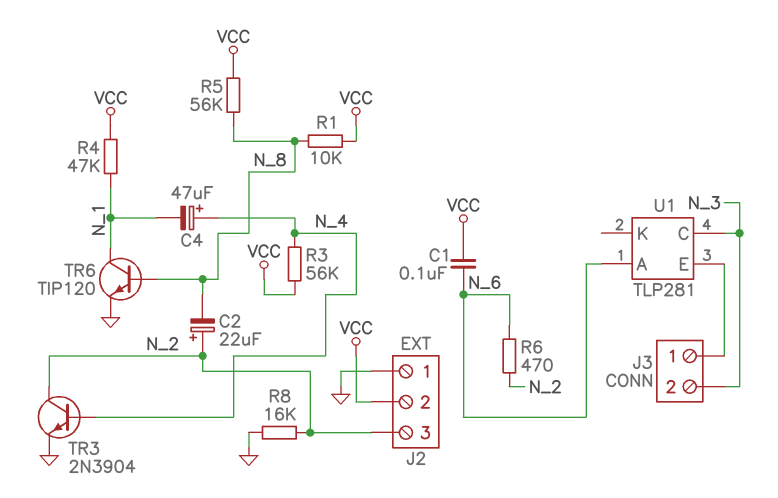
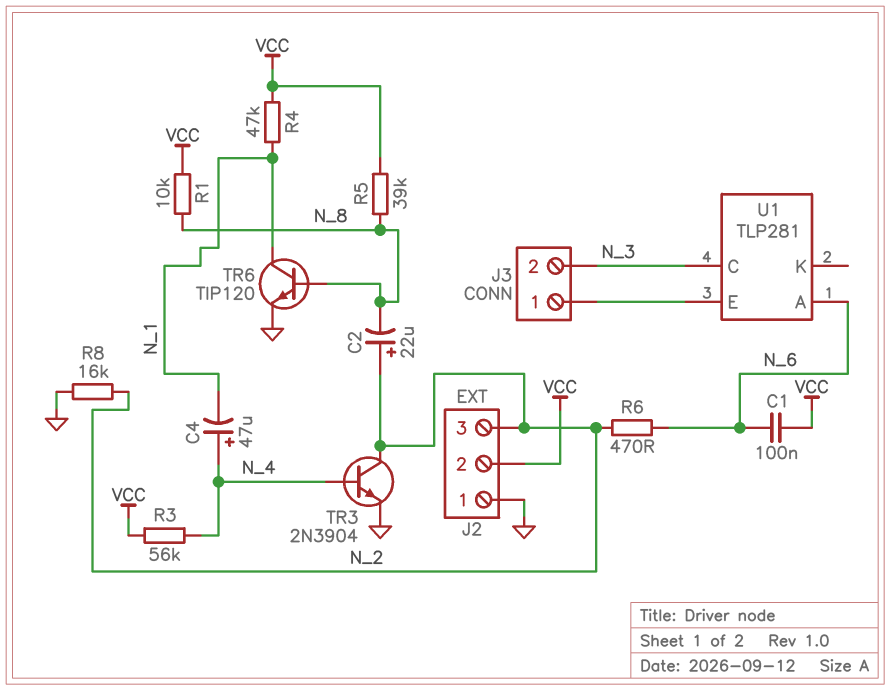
R5: 56k (N_8, VCC) -> 39k (N_8, VCC)

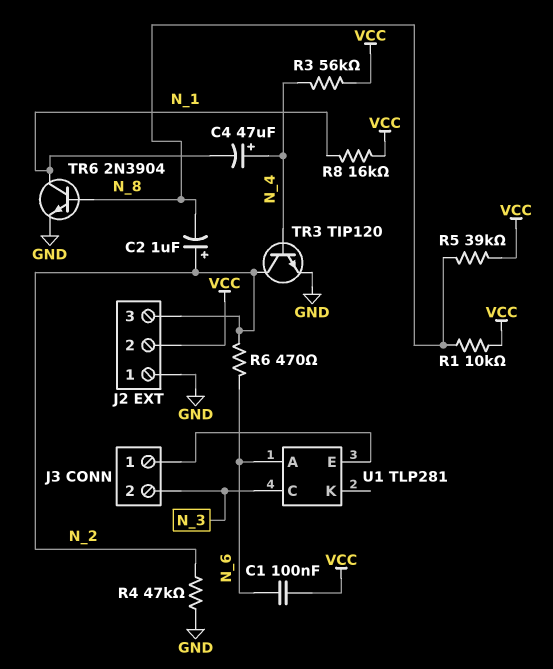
C2: 22uF (plus N_2, minus N_8) -> 1uF (plus N_2, minus N_8)
R4: 47k (N_1, VCC) -> 47k (GND, N_2)
R8: 16k (GND, N_2) -> 16k (N_1, VCC)
TR3: NPN 2N3904 (B N_4, C N_2, E GND) -> NPN TIP120 (B N_4, C N_2, E GND)
TR6: NPN TIP120 (B N_8, C N_1, E GND) -> NPN 2N3904 (B N_8, C N_1, E GND)

